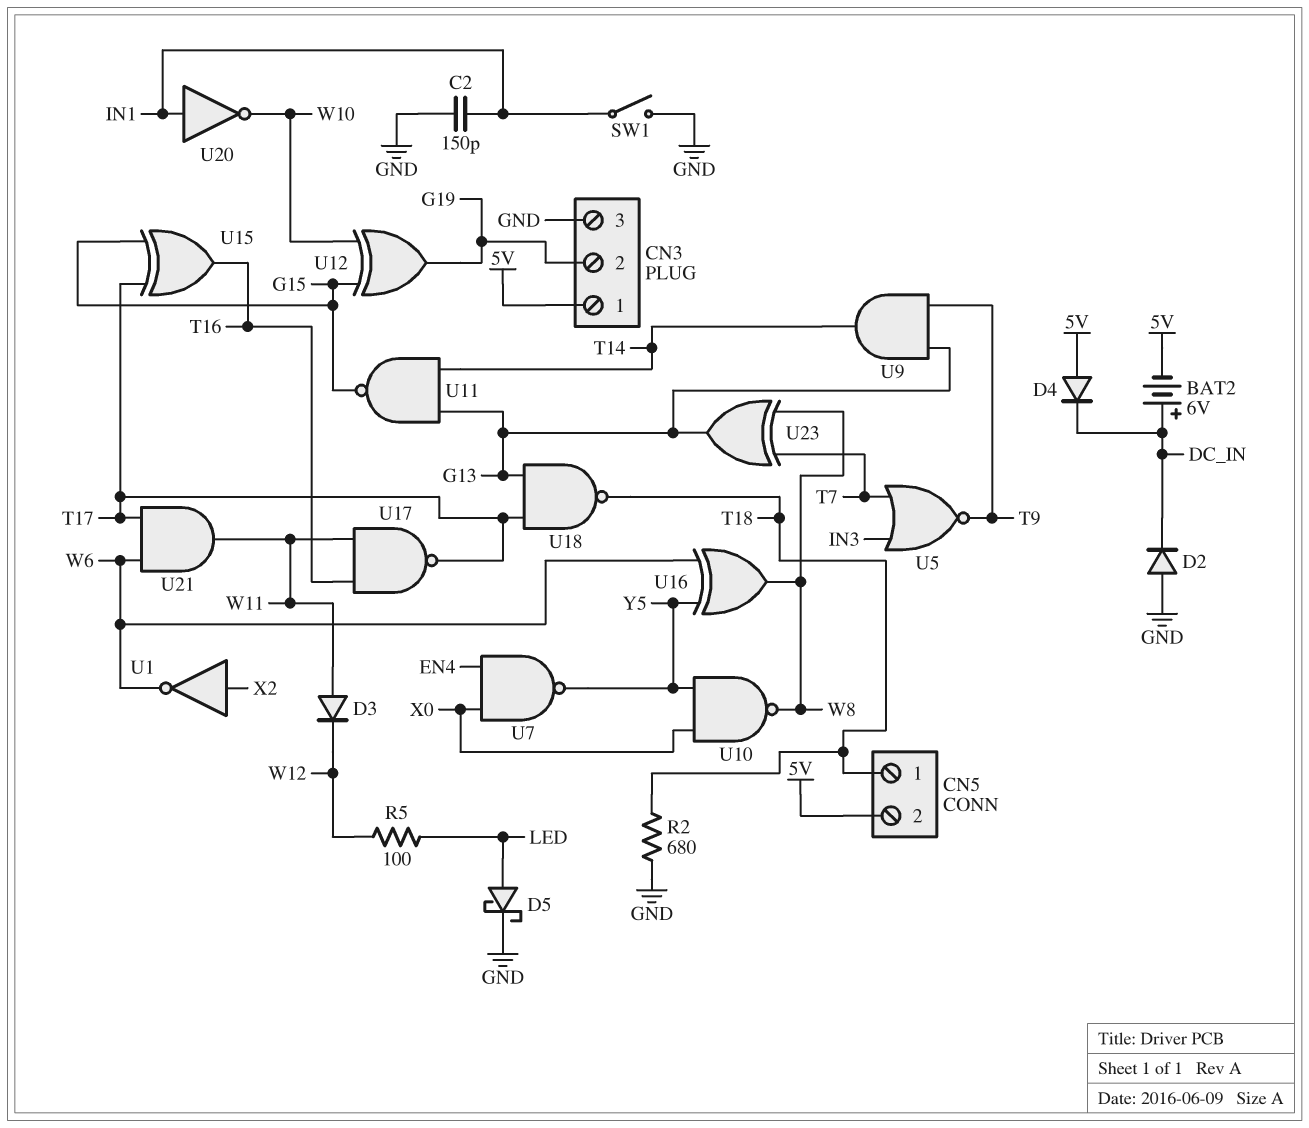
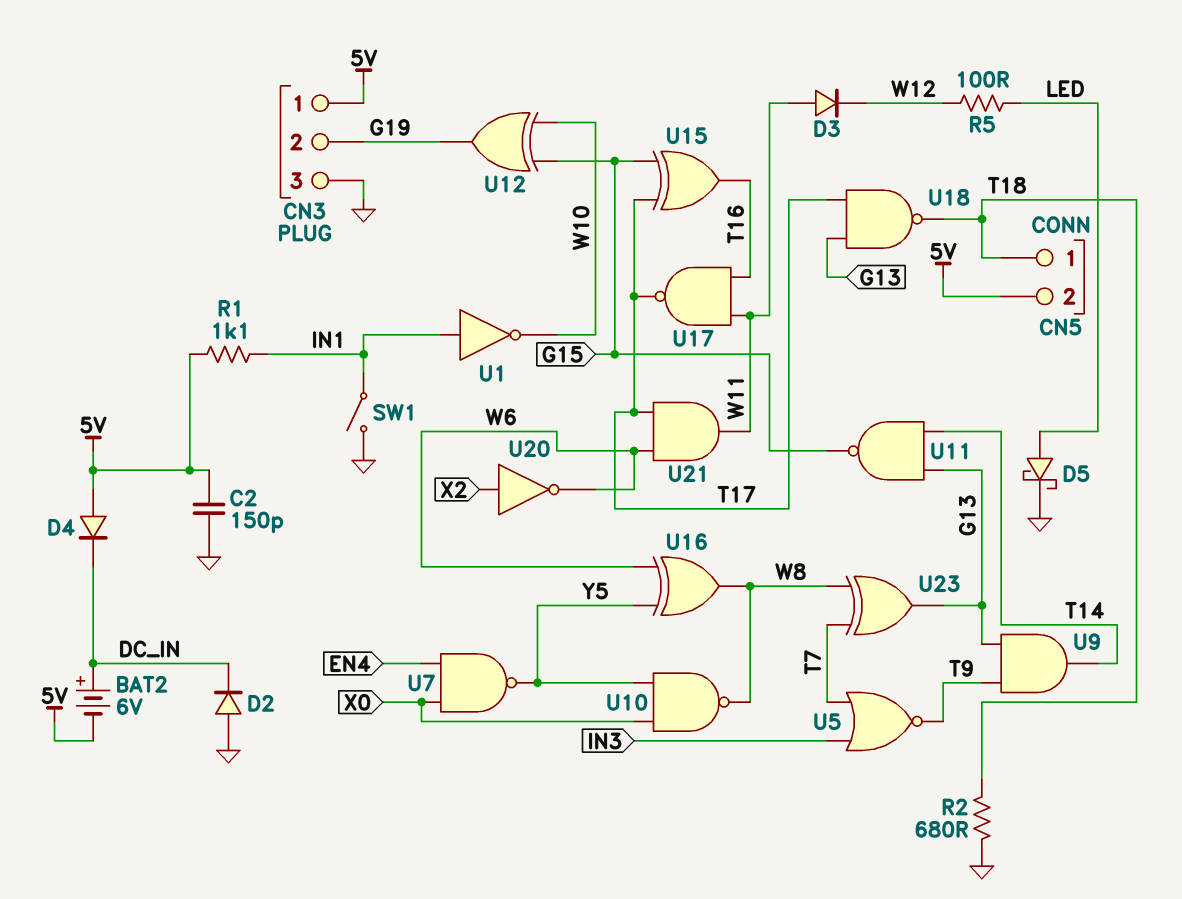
C2: 150pF (GND, IN1) -> 150pF (5V, GND)
R1: none -> 1.1k (5V, IN1)
U1: NOT (in X2, out W6) -> NOT (in IN1, out W10)
U20: NOT (in IN1, out W10) -> NOT (in X2, out W6)

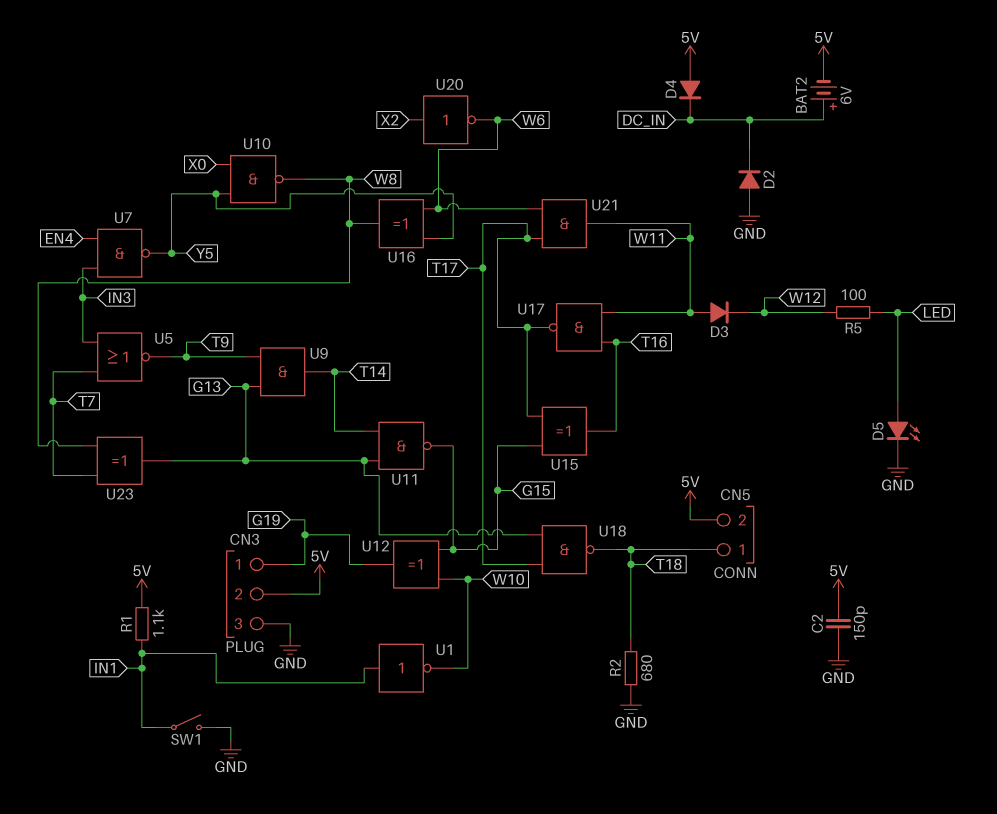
CN3 pin 1: 5V -> G19
CN3 pin 2: G19 -> 5V
D5: schottky (A LED, K GND) -> LED (A LED, K GND)
U7: NAND (in EN4, in X0, out Y5) -> NAND (in EN4, in IN3, out Y5)

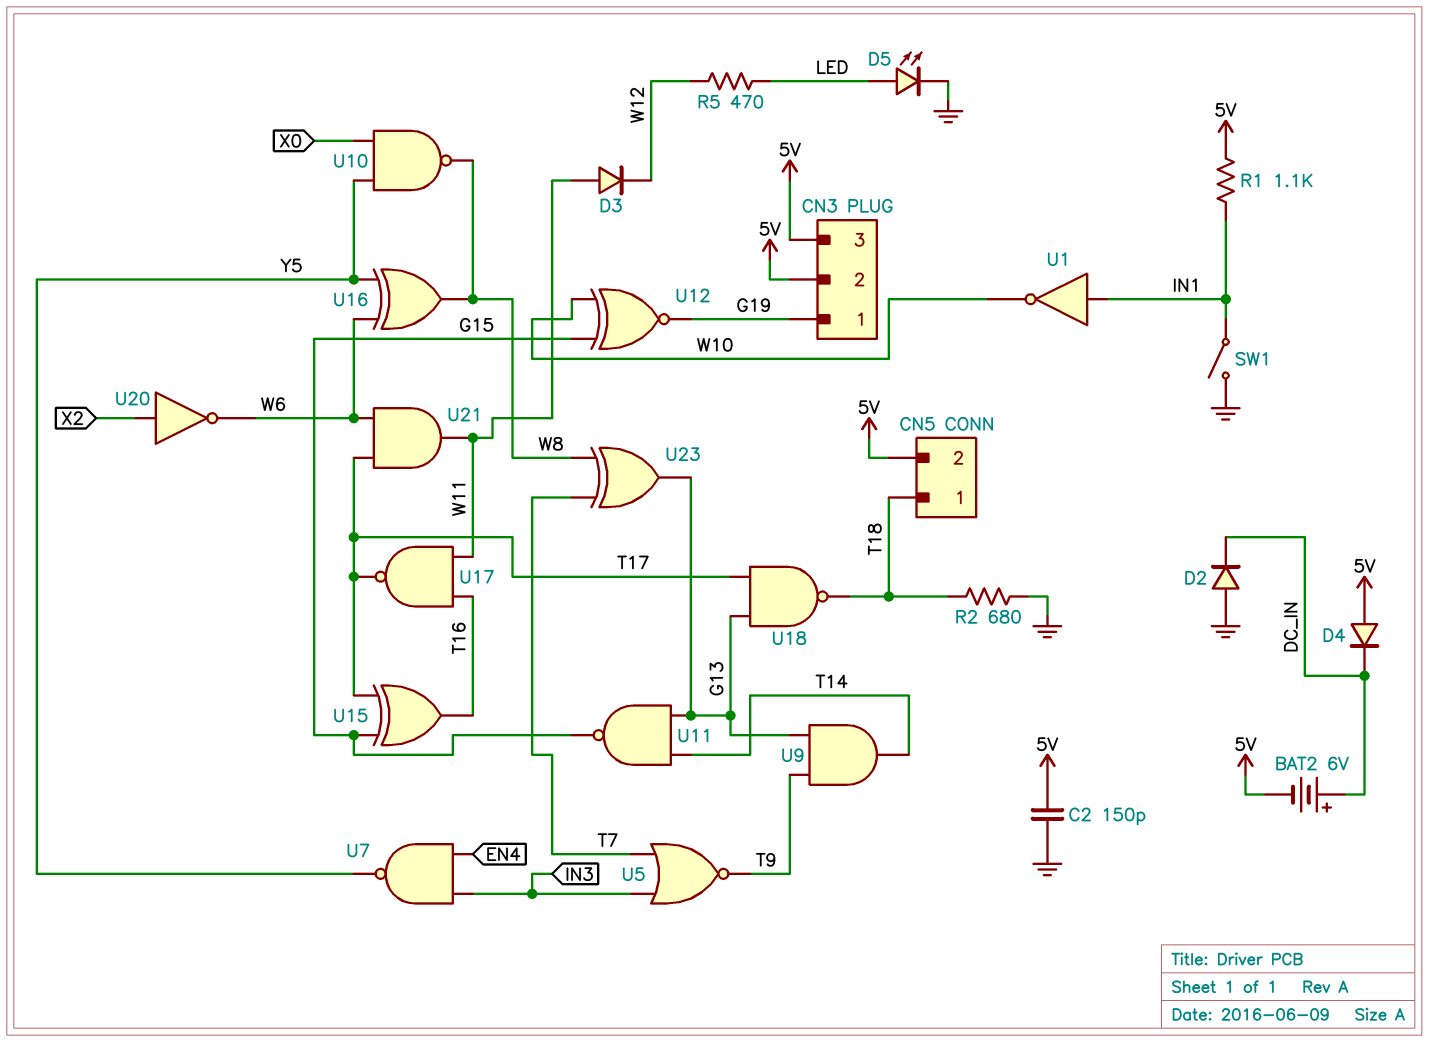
CN3 pin 3: GND -> 5V
R5: 100 (LED, W12) -> 470 (LED, W12)
U12: XOR (in G15, in W10, out G19) -> XNOR (in G15, in W10, out G19)

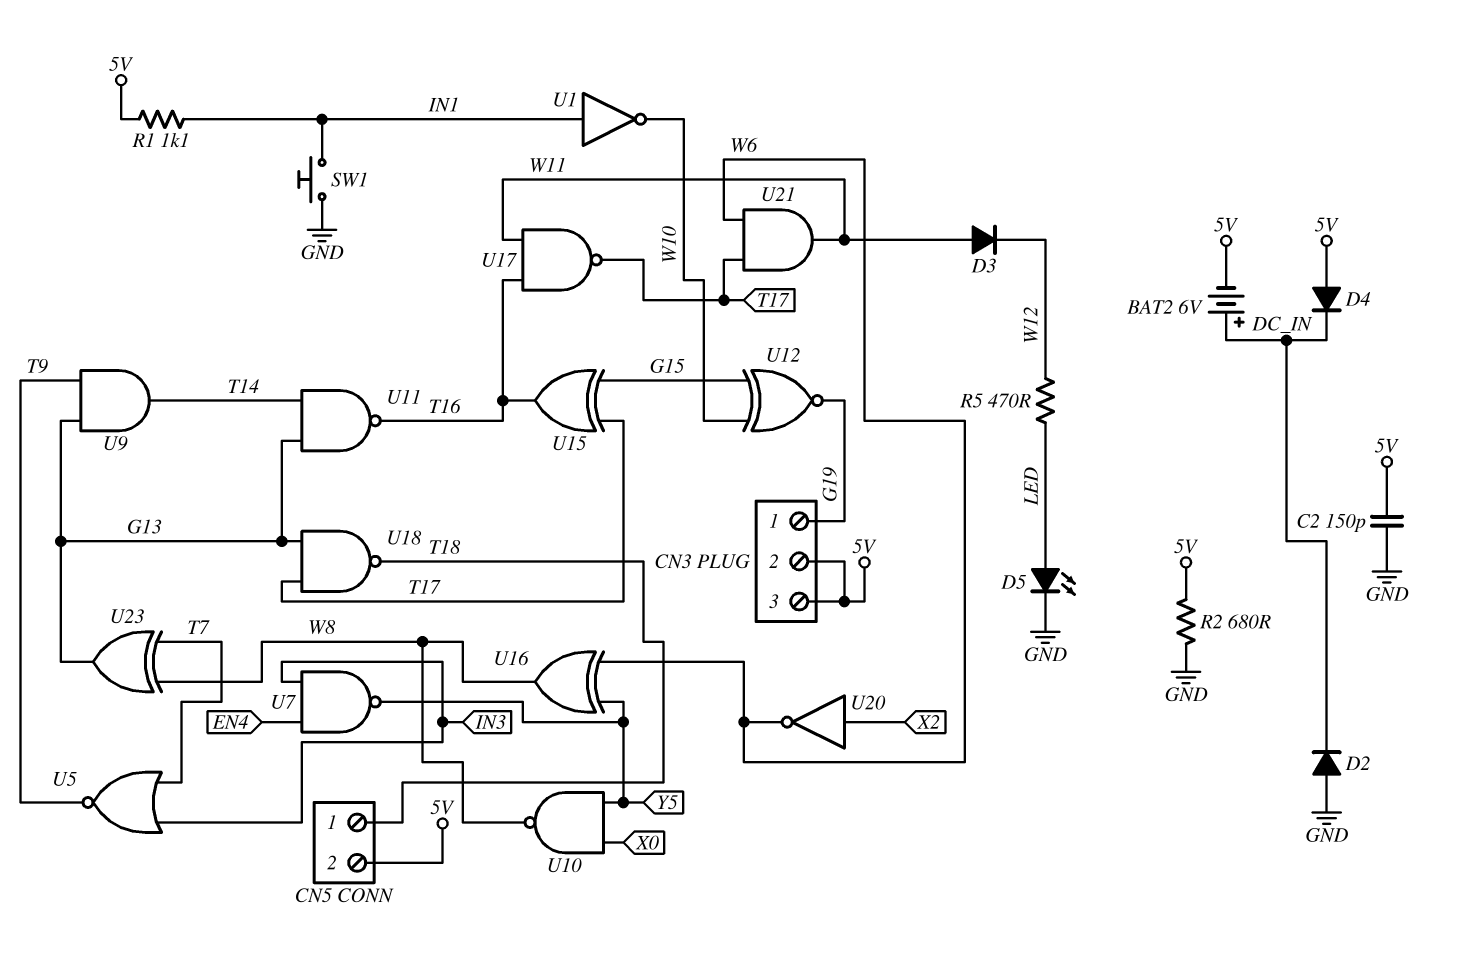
R2: 680 (GND, T18) -> 680 (5V, GND)
SW1: switch (GND, IN1) -> button (GND, IN1)
U11: NAND (in G13, in T14, out G15) -> NAND (in G13, in T14, out T16)

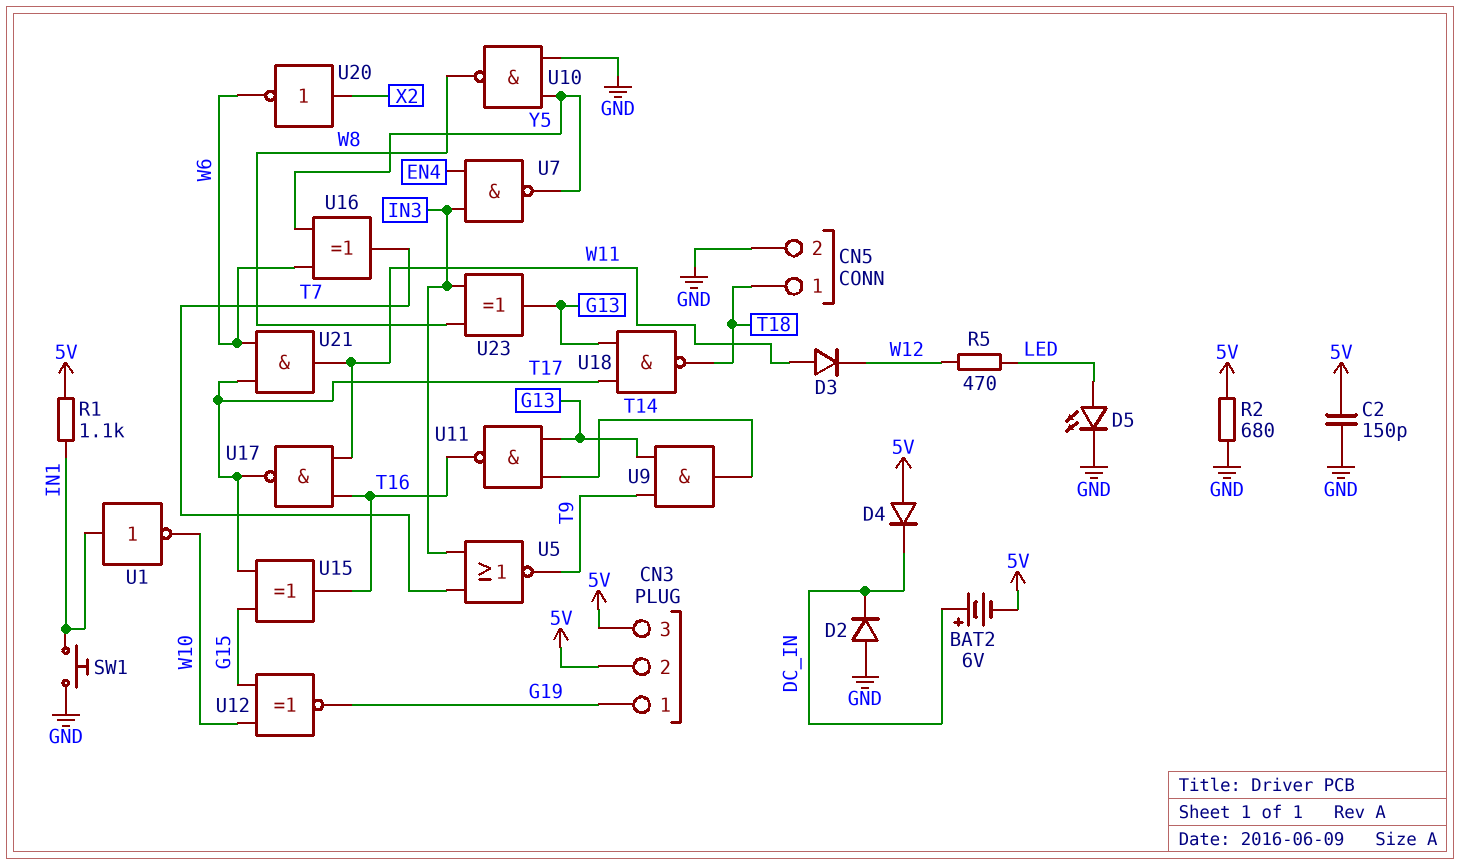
CN5 pin 2: 5V -> GND
U10: NAND (in X0, in Y5, out W8) -> NAND (in GND, in Y5, out W8)
U16: XOR (in W6, in Y5, out W8) -> XOR (in W6, in Y5, out T7)
U23: XOR (in T7, in W8, out G13) -> XOR (in IN3, in W8, out G13)

